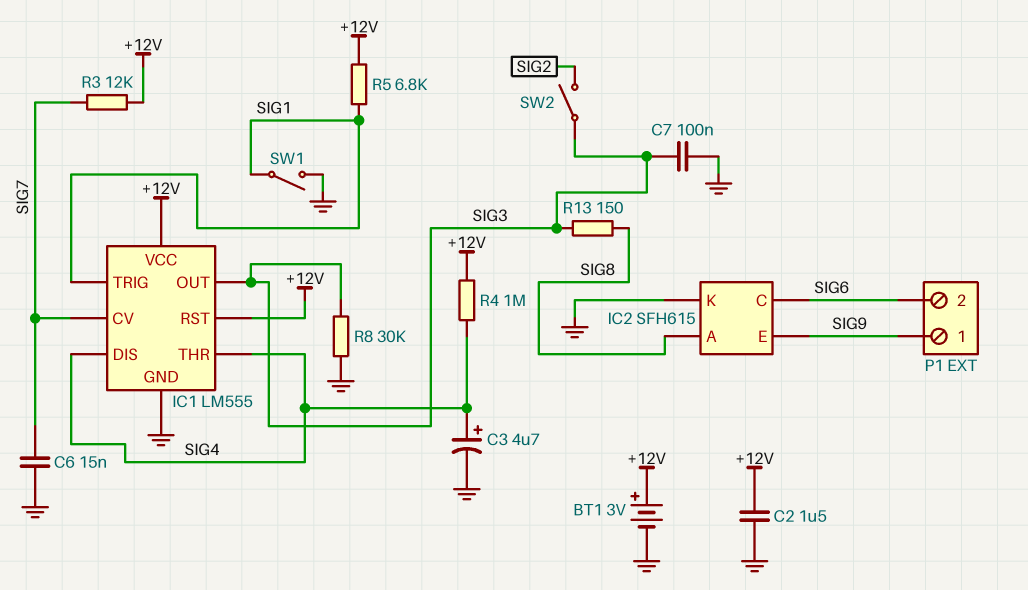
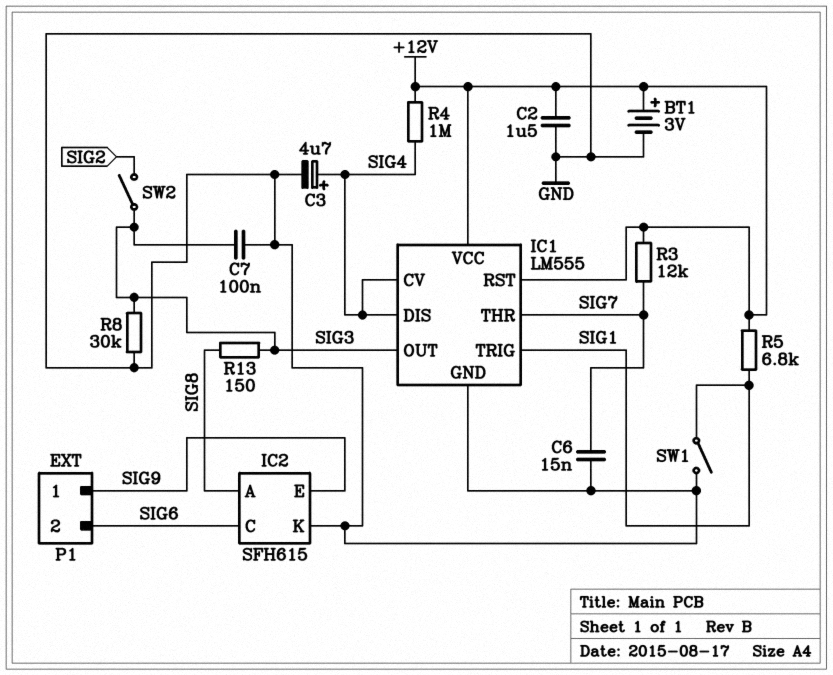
IC1 pin CV: SIG7 -> SIG4
IC1 pin THR: SIG4 -> SIG7

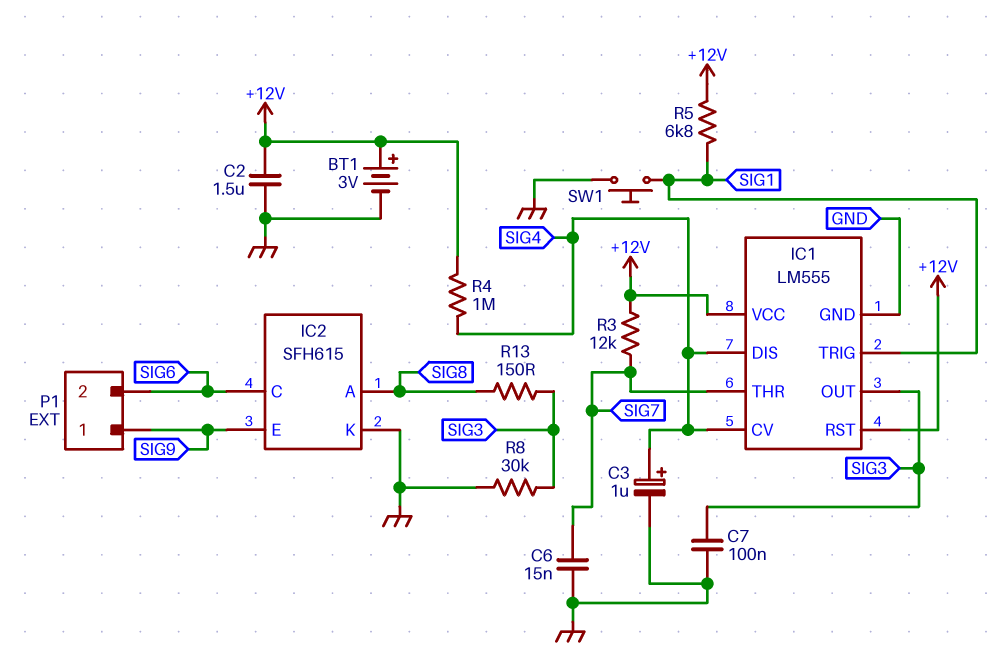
C3: 4.7uF (plus SIG4, minus GND) -> 1uF (plus SIG4, minus GND)
SW1: switch (GND, SIG1) -> button (GND, SIG1)
SW2: switch (SIG2, SIG3) -> none

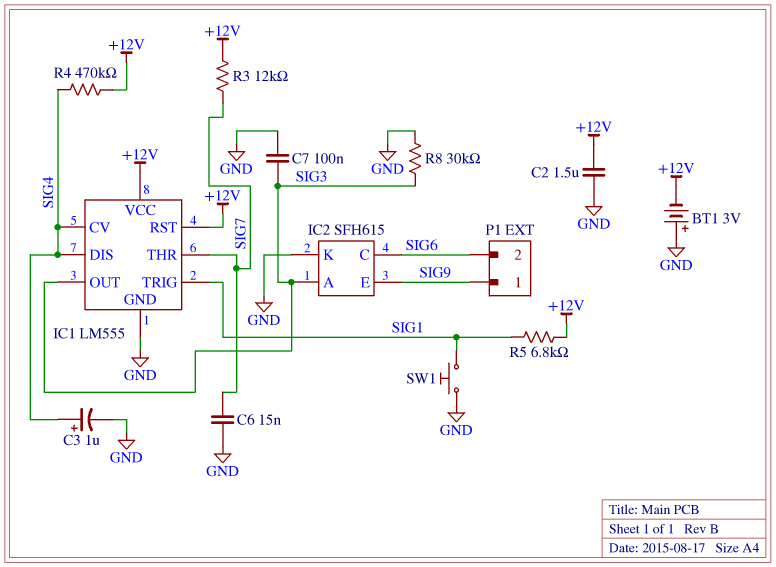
BT1: 3V (plus +12V, minus GND) -> 3V (plus GND, minus +12V)
IC2 pin A: SIG8 -> SIG3
R4: 1M (+12V, SIG4) -> 470k (+12V, SIG4)
R13: 150 (SIG3, SIG8) -> none

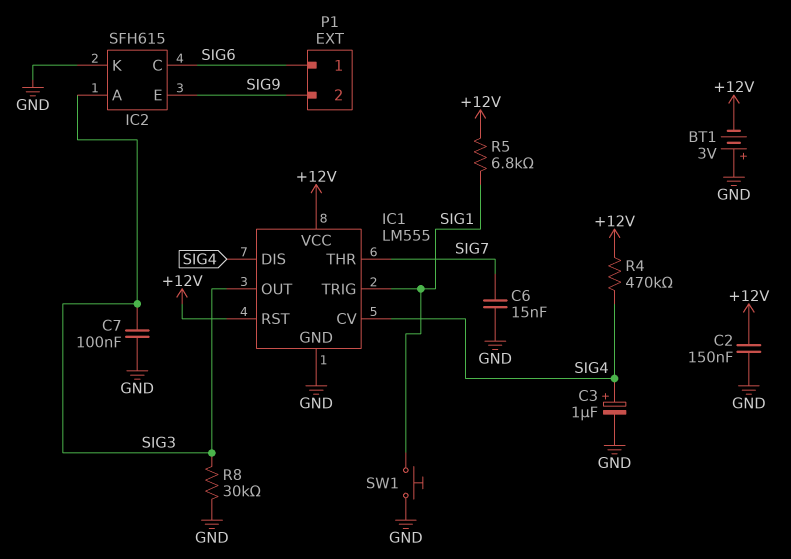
C2: 1.5uF (+12V, GND) -> 150nF (+12V, GND)
P1 pin 1: SIG9 -> SIG6
P1 pin 2: SIG6 -> SIG9
R3: 12k (+12V, SIG7) -> none

